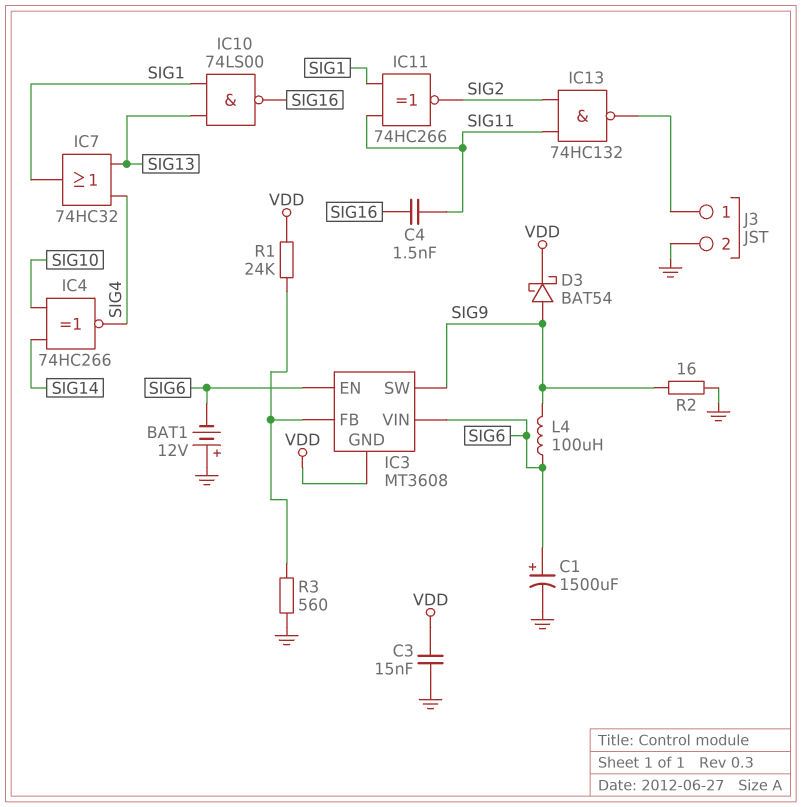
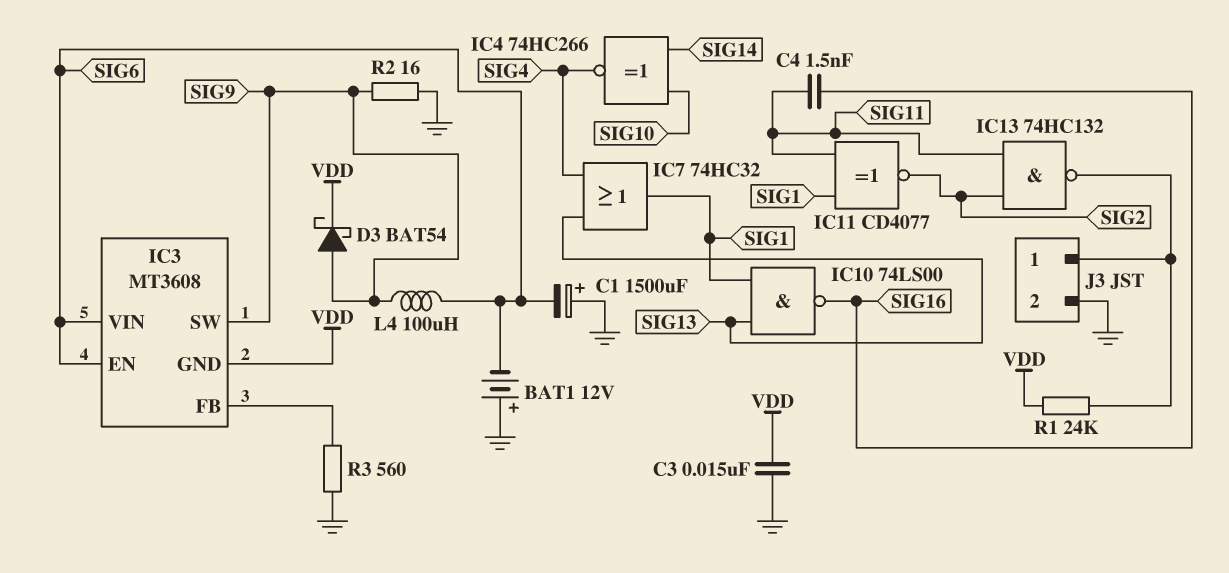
C1: 1500uF (plus SIG6, minus GND) -> 1500uF (plus GND, minus SIG6)
IC11: XNOR 74HC266 (in SIG1, in SIG11, out SIG2) -> XNOR CD4077 (in SIG1, in SIG11, out SIG2)
R1: 24k (IC3/FB, VDD) -> 24k (J3/1, VDD)

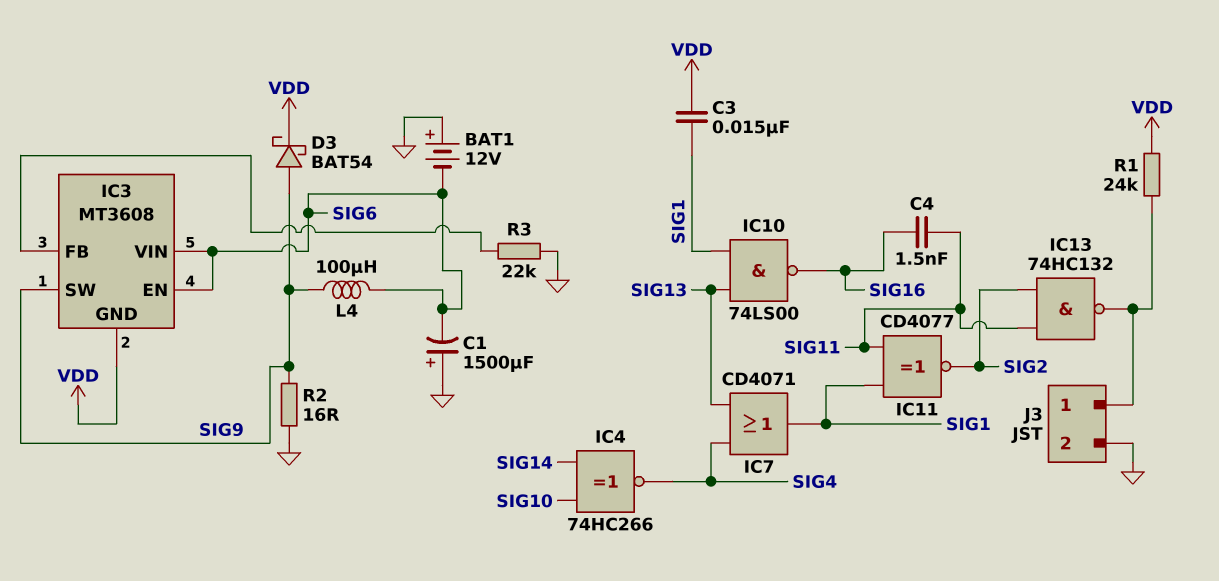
C3: 15nF (GND, VDD) -> 15nF (SIG1, VDD)
IC7: OR 74HC32 (in SIG4, in SIG13, out SIG1) -> OR CD4071 (in SIG4, in SIG13, out SIG1)
R3: 560 (GND, IC3/FB) -> 22k (GND, IC3/FB)

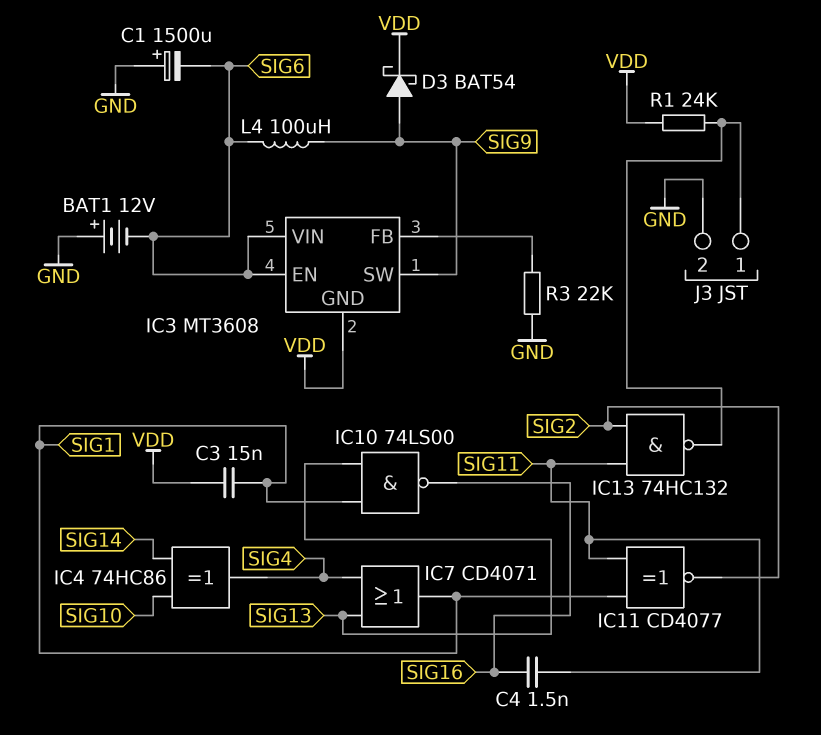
IC4: XNOR 74HC266 (in SIG10, in SIG14, out SIG4) -> XOR 74HC86 (in SIG10, in SIG14, out SIG4)
R2: 16 (GND, SIG9) -> none

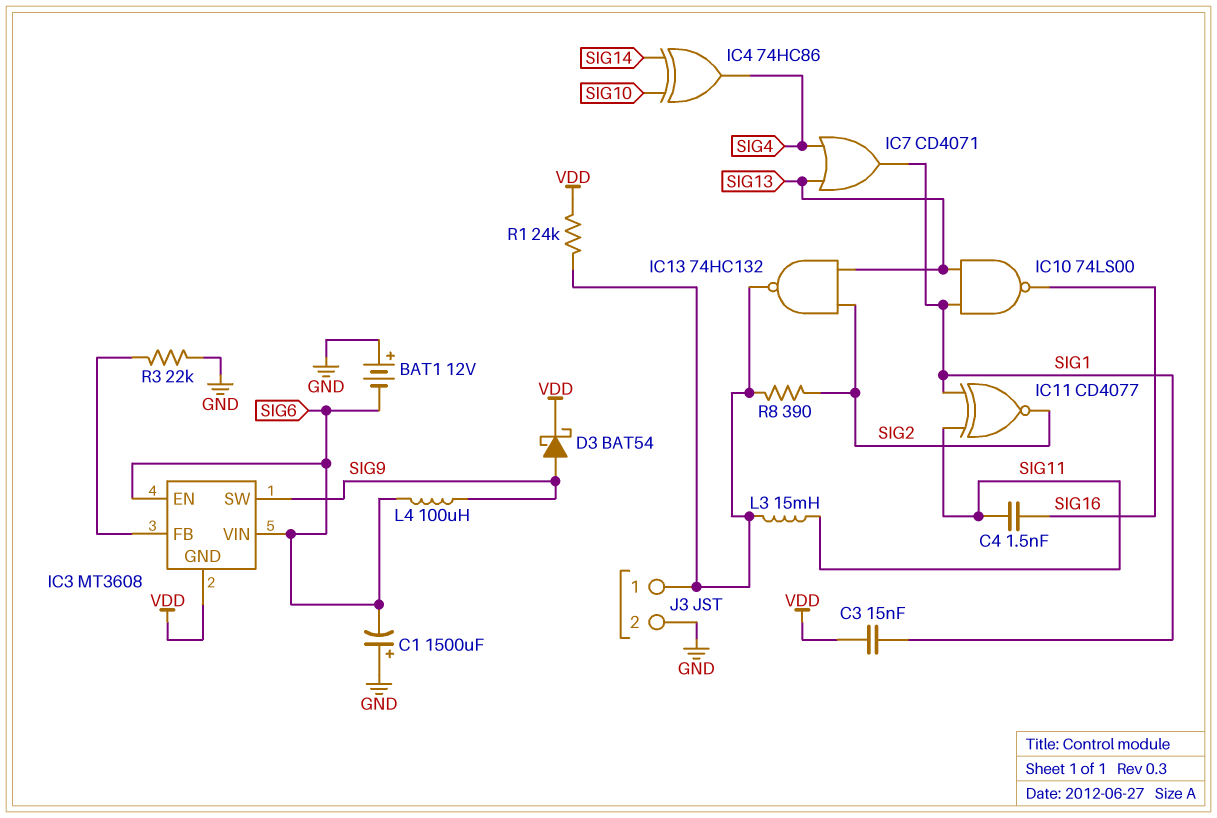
IC13: NAND 74HC132 (in SIG2, in SIG11, out J3/1) -> NAND 74HC132 (in SIG2, in SIG13, out J3/1)
L3: none -> 15mH (J3/1, SIG11)
R8: none -> 390 (J3/1, SIG2)

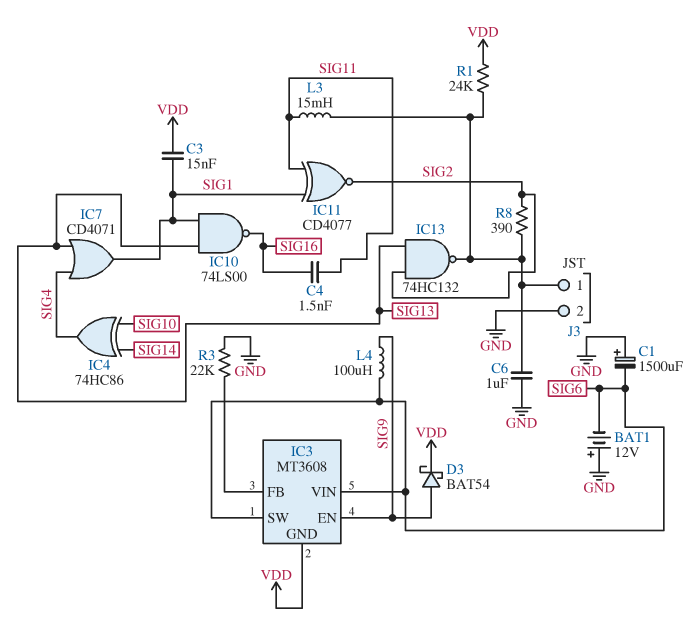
C6: none -> 1uF (GND, J3/1)
IC3 pin EN: SIG6 -> SIG9
IC3 pin SW: SIG9 -> SIG6

